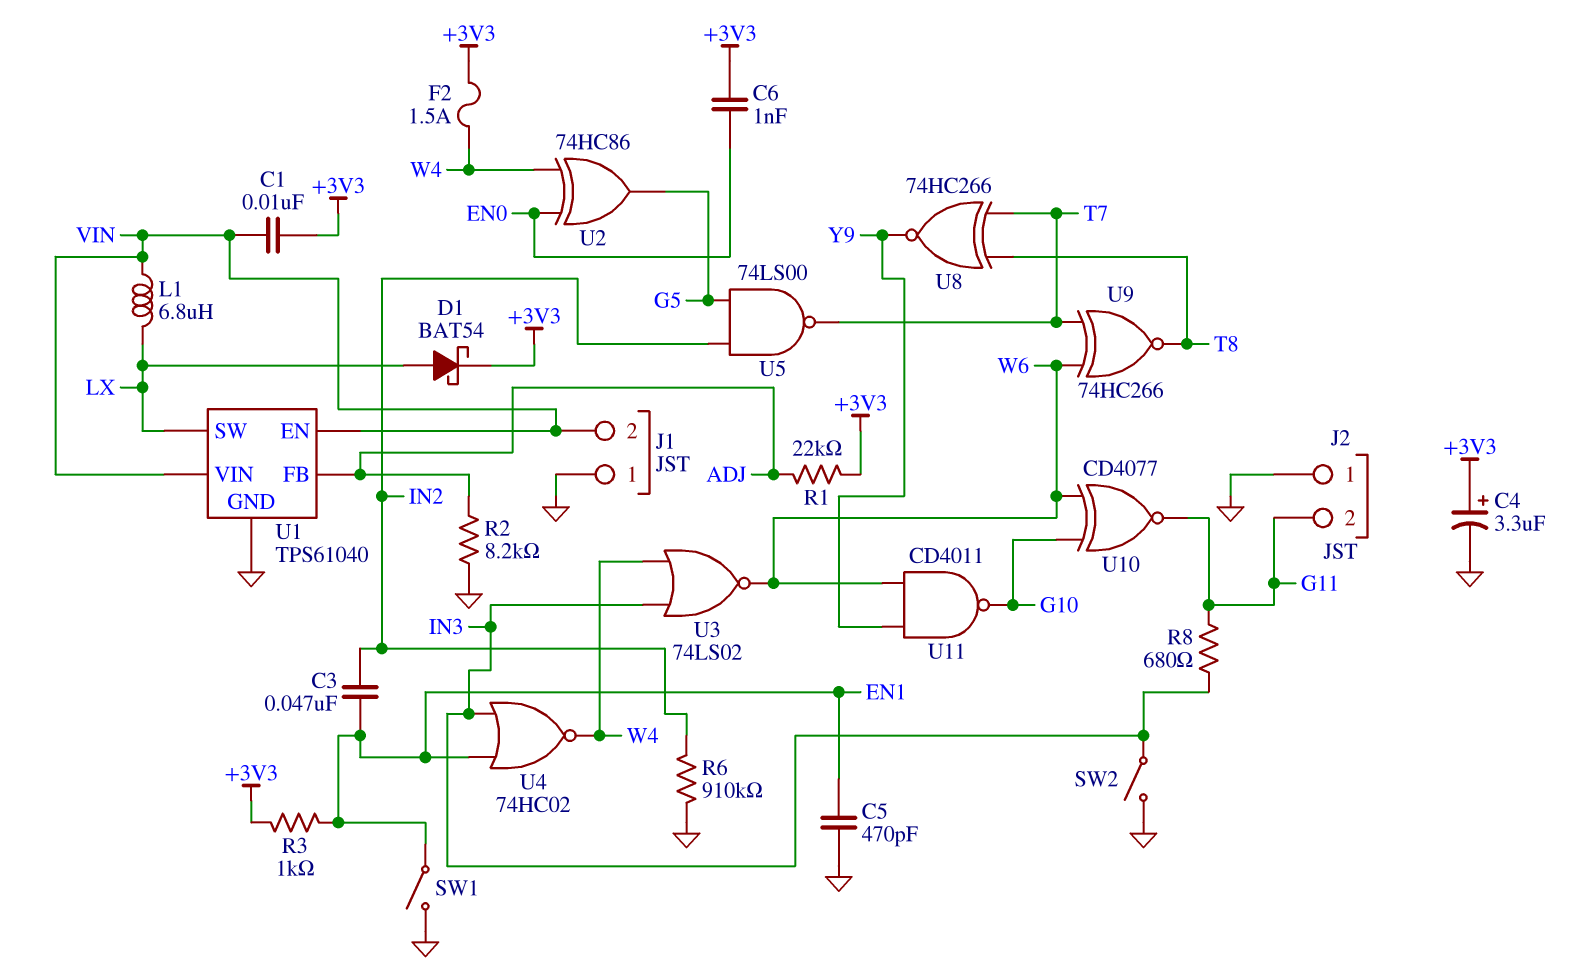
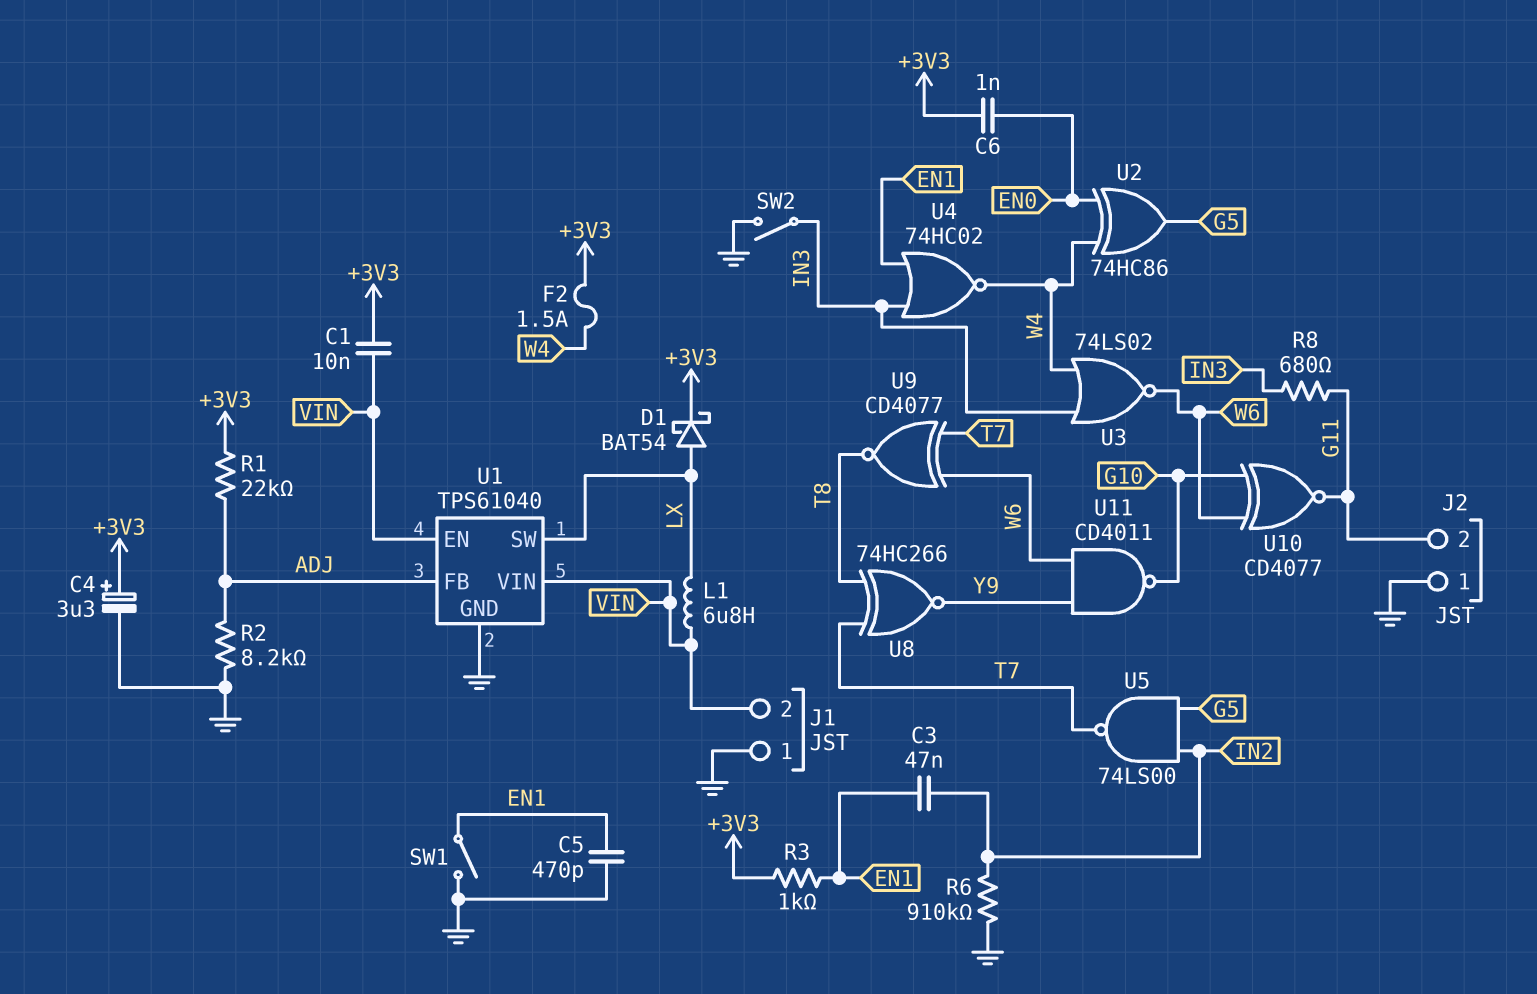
U9: XNOR 74HC266 (in T7, in W6, out T8) -> XNOR CD4077 (in T7, in W6, out T8)

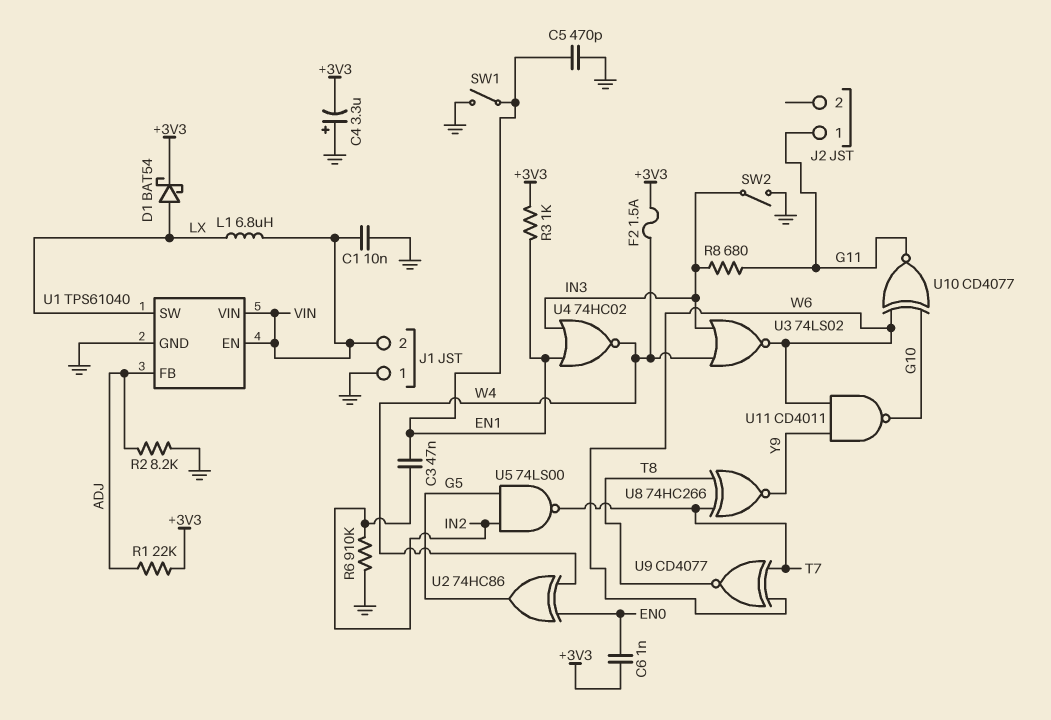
C1: 10nF (+3V3, VIN) -> 10nF (GND, VIN)
C4: 3.3uF (plus +3V3, minus GND) -> 3.3uF (plus GND, minus +3V3)
J2 pin 1: GND -> G11
J2 pin 2: G11 -> none

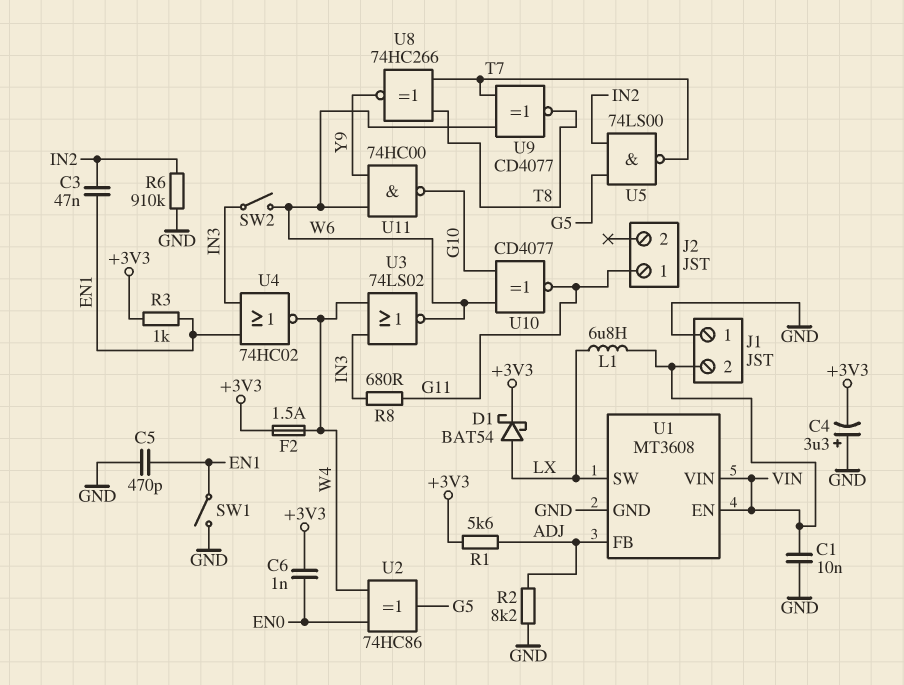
R1: 22k (+3V3, ADJ) -> 5.6k (+3V3, ADJ)
SW2: switch (GND, IN3) -> switch (IN3, W6)
U1: TPS61040 -> MT3608
U11: NAND CD4011 (in W6, in Y9, out G10) -> NAND 74HC00 (in W6, in Y9, out G10)

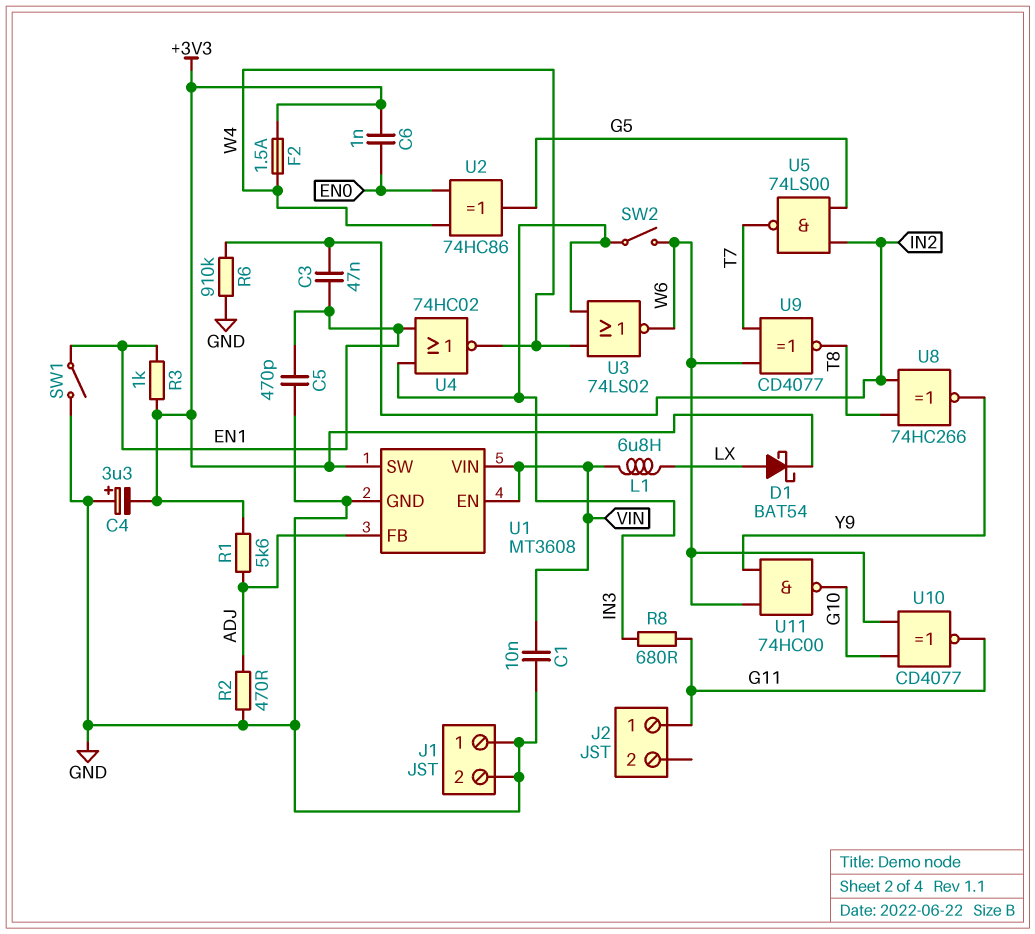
J1 pin 2: VIN -> GND
R2: 8.2k (ADJ, GND) -> 470 (ADJ, GND)
U1 pin SW: LX -> +3V3
U8: XNOR 74HC266 (in T7, in T8, out Y9) -> XNOR 74HC266 (in IN2, in T8, out Y9)

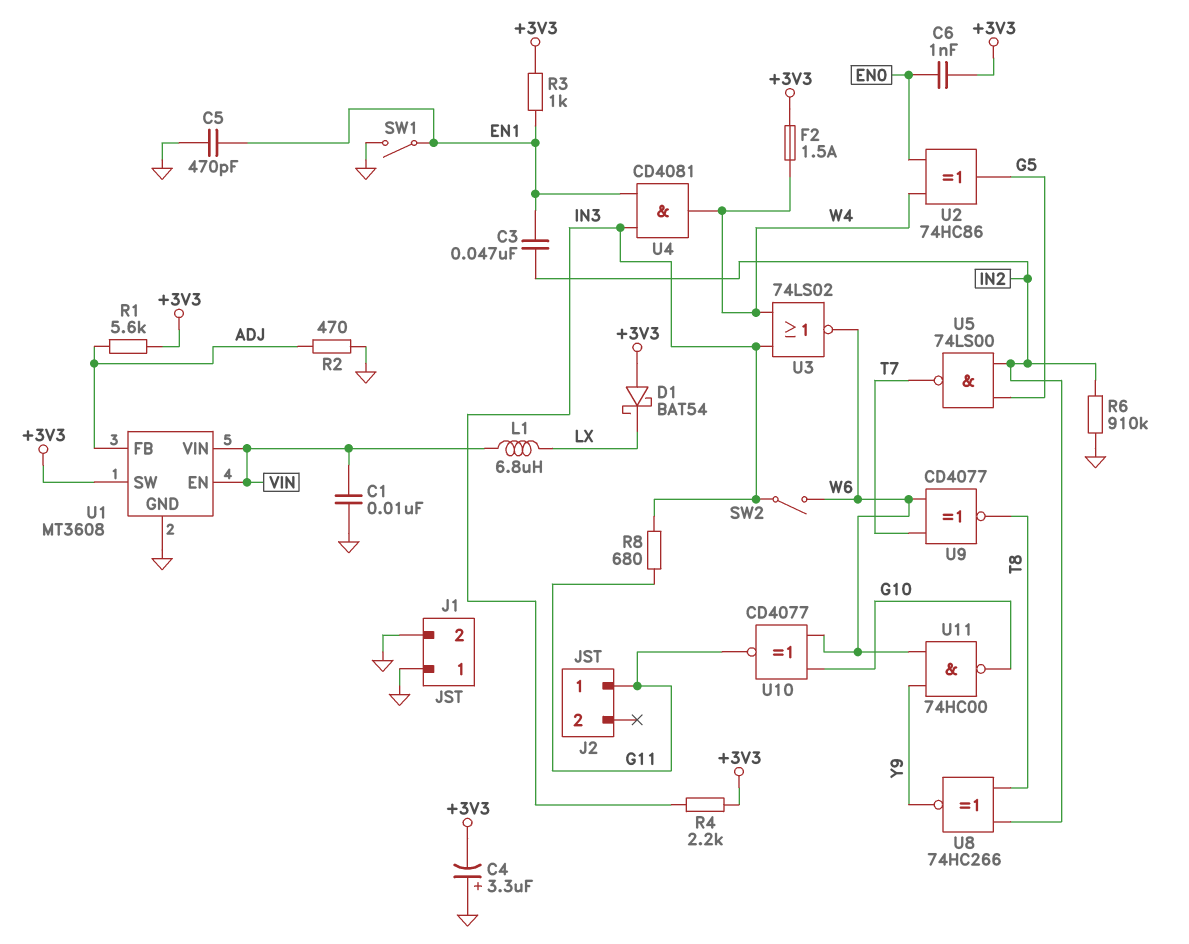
D1: schottky BAT54 (A LX, K +3V3) -> schottky BAT54 (A +3V3, K LX)
R4: none -> 2.2k (+3V3, IN3)
U4: NOR 74HC02 (in EN1, in IN3, out W4) -> AND CD4081 (in EN1, in IN3, out W4)

